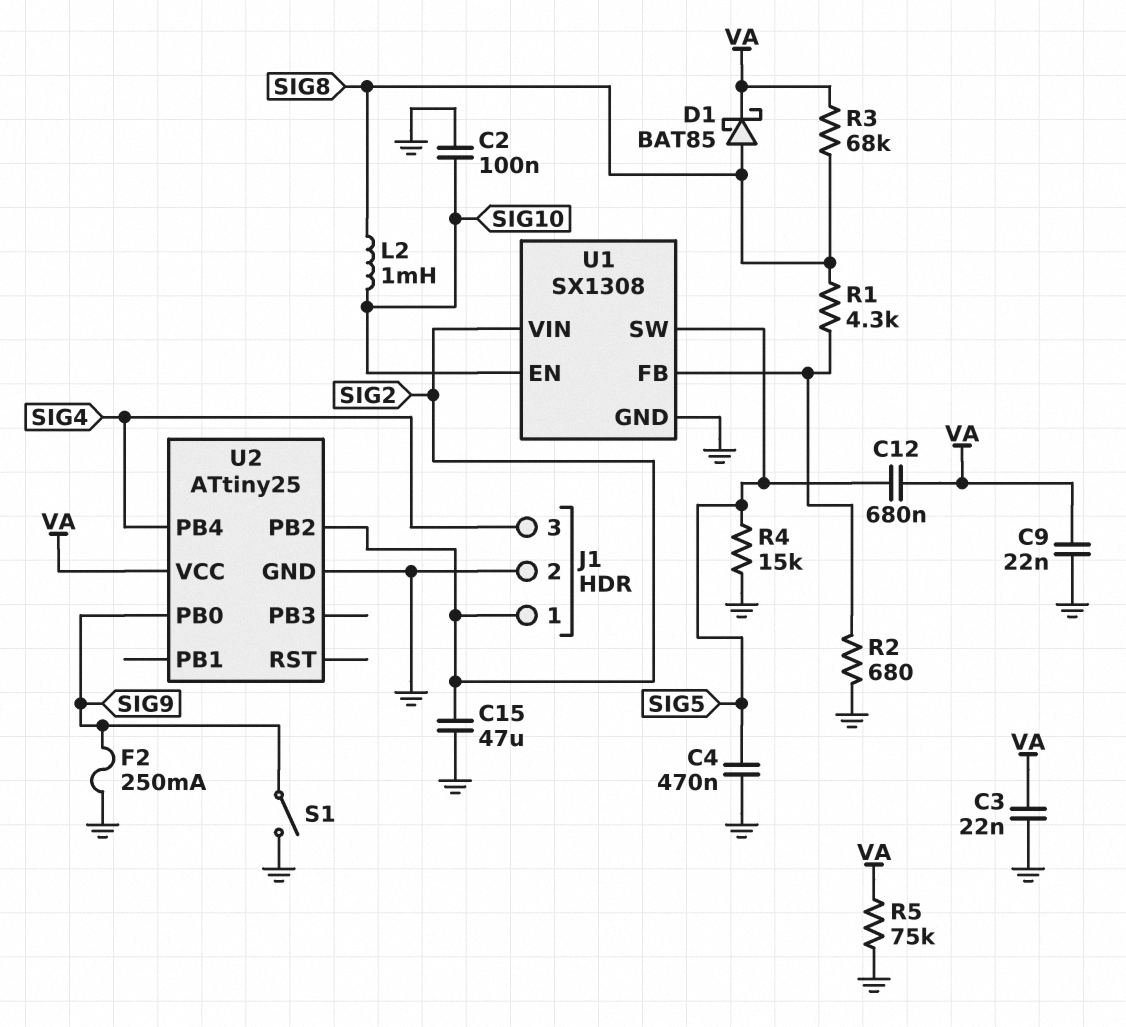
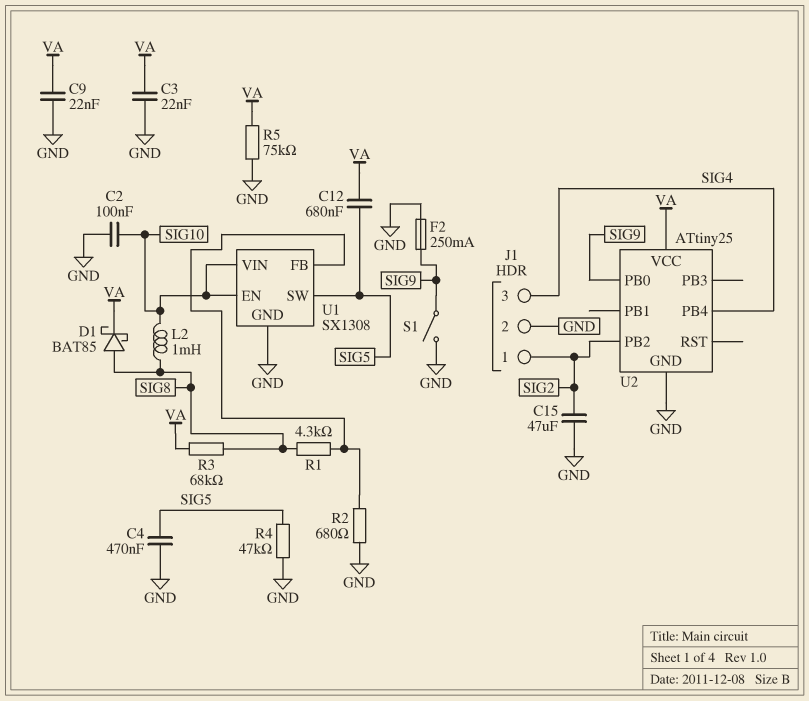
R4: 15k (GND, SIG5) -> 47k (GND, SIG5)
U1 pin VIN: SIG2 -> SIG10

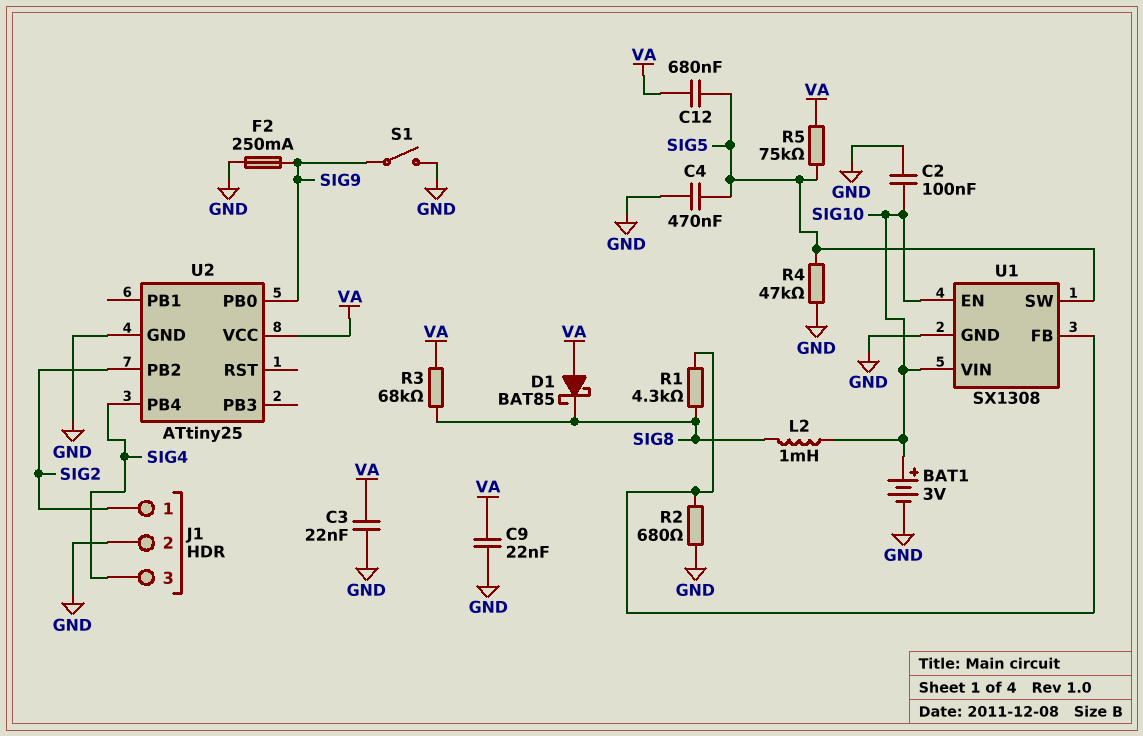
BAT1: none -> 3V (plus SIG10, minus GND)
C15: 47uF (GND, SIG2) -> none
D1: schottky BAT85 (A SIG8, K VA) -> schottky BAT85 (A VA, K SIG8)
R5: 75k (GND, VA) -> 75k (SIG5, VA)

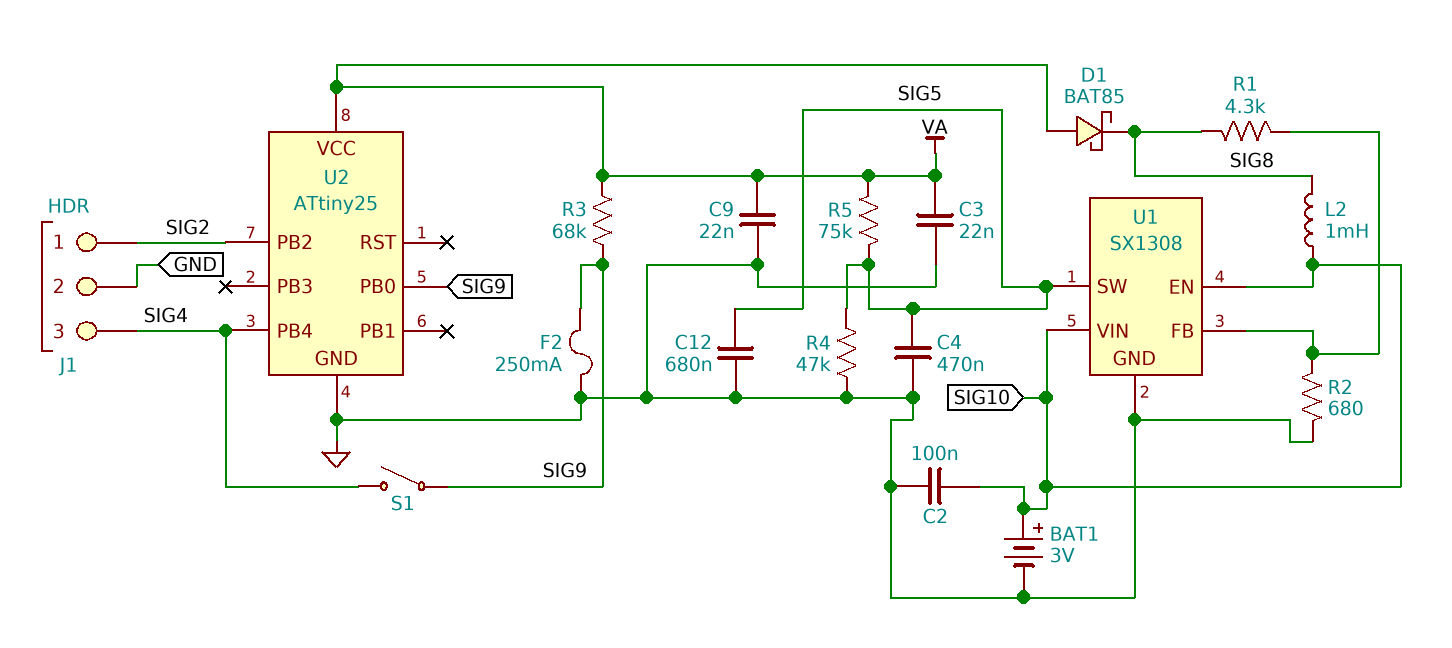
C12: 680nF (SIG5, VA) -> 680nF (GND, SIG5)
R3: 68k (SIG8, VA) -> 68k (SIG9, VA)
S1: switch (GND, SIG9) -> switch (SIG4, SIG9)

